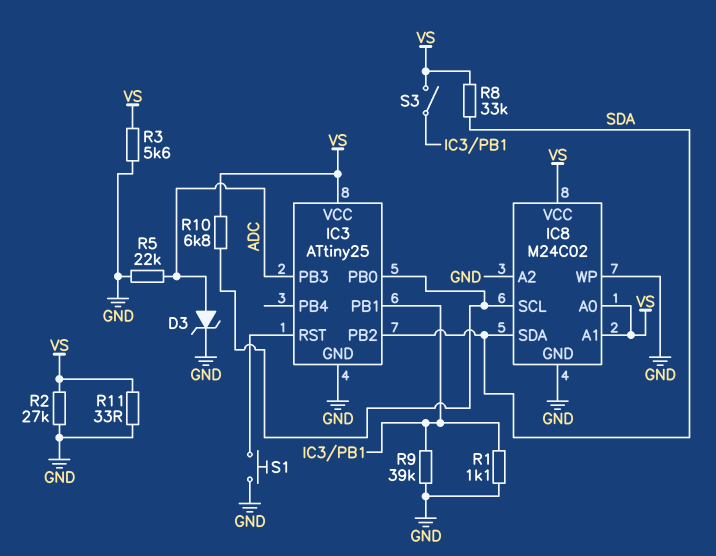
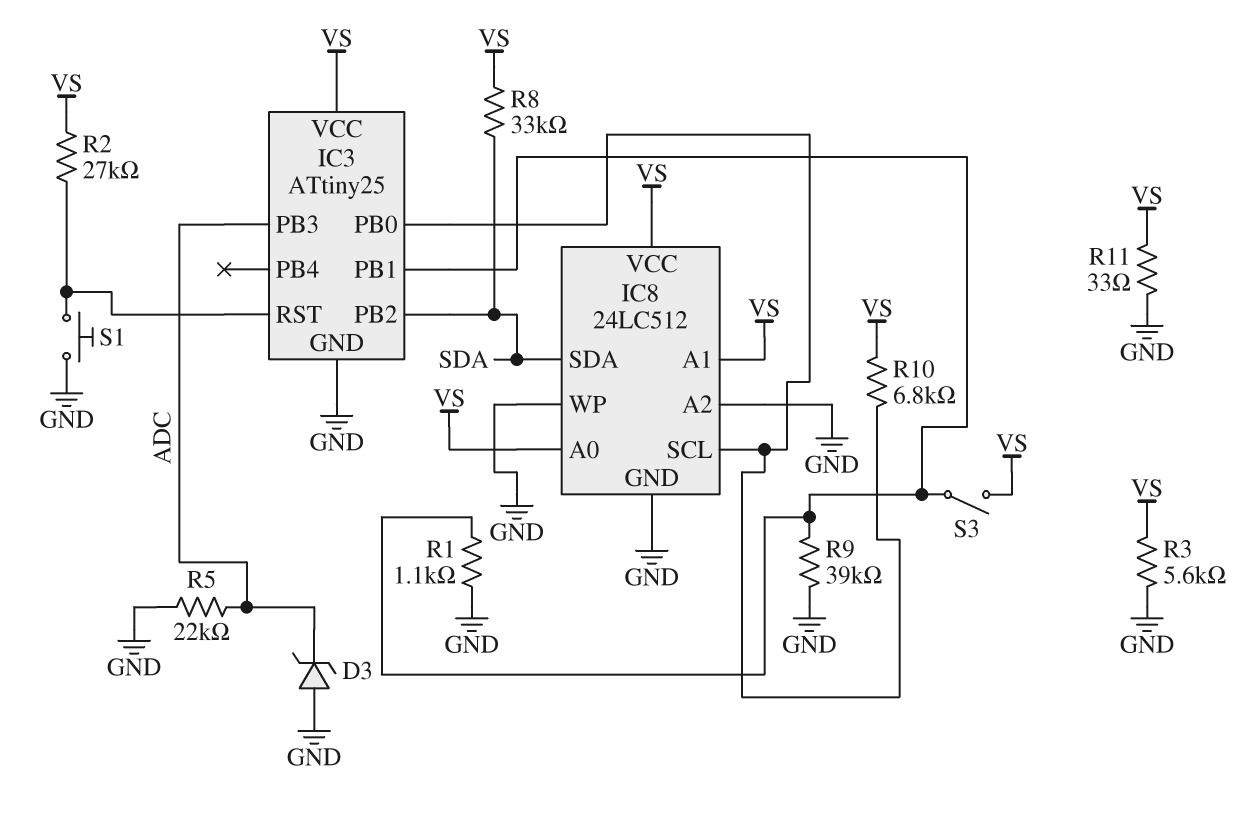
D3: zener (A ADC, K GND) -> zener (A GND, K ADC)
IC8: M24C02 -> 24LC512
R2: 27k (GND, VS) -> 27k (IC3/RST, VS)

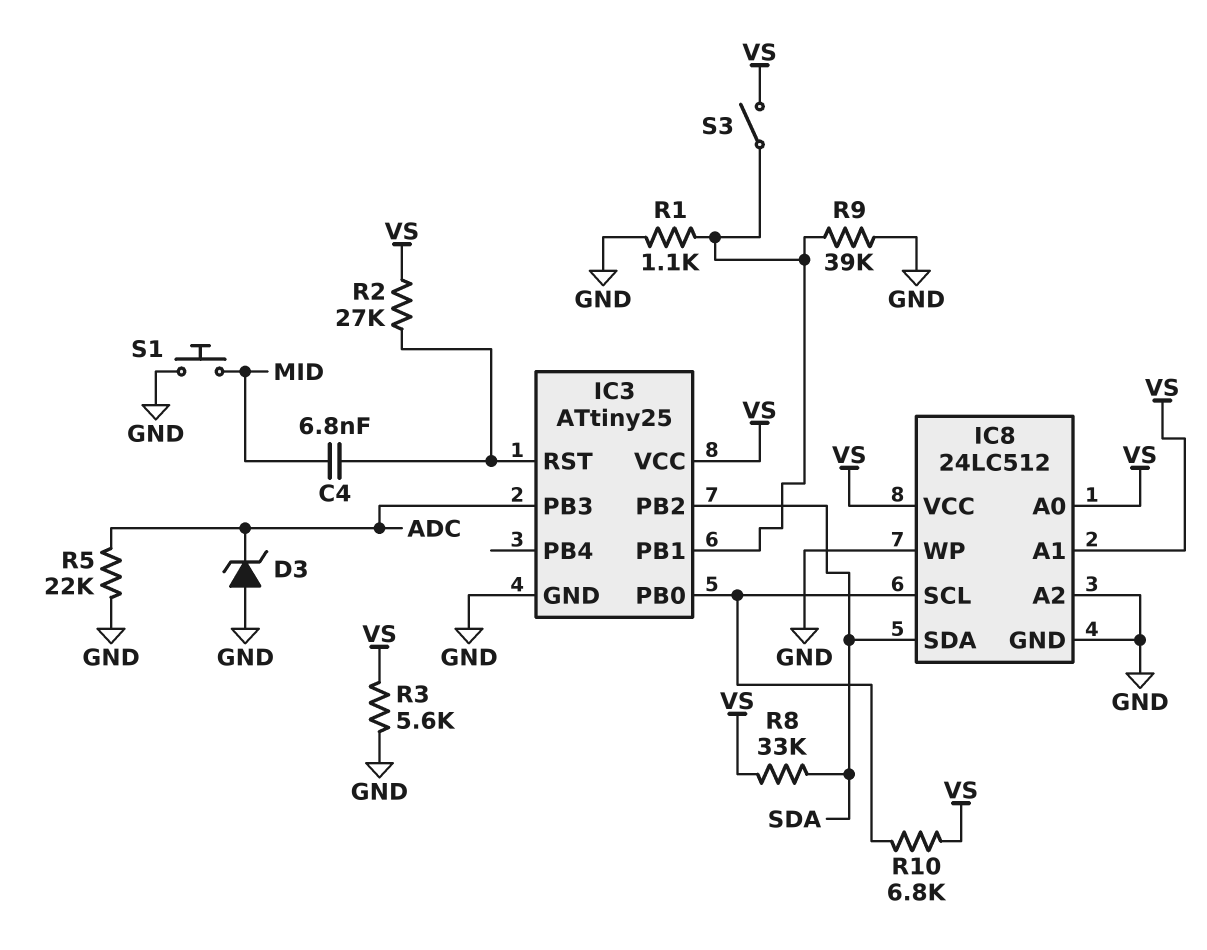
C4: none -> 6.8nF (IC3/RST, MID)
R11: 33 (GND, VS) -> none
S1: button (GND, IC3/RST) -> button (GND, MID)

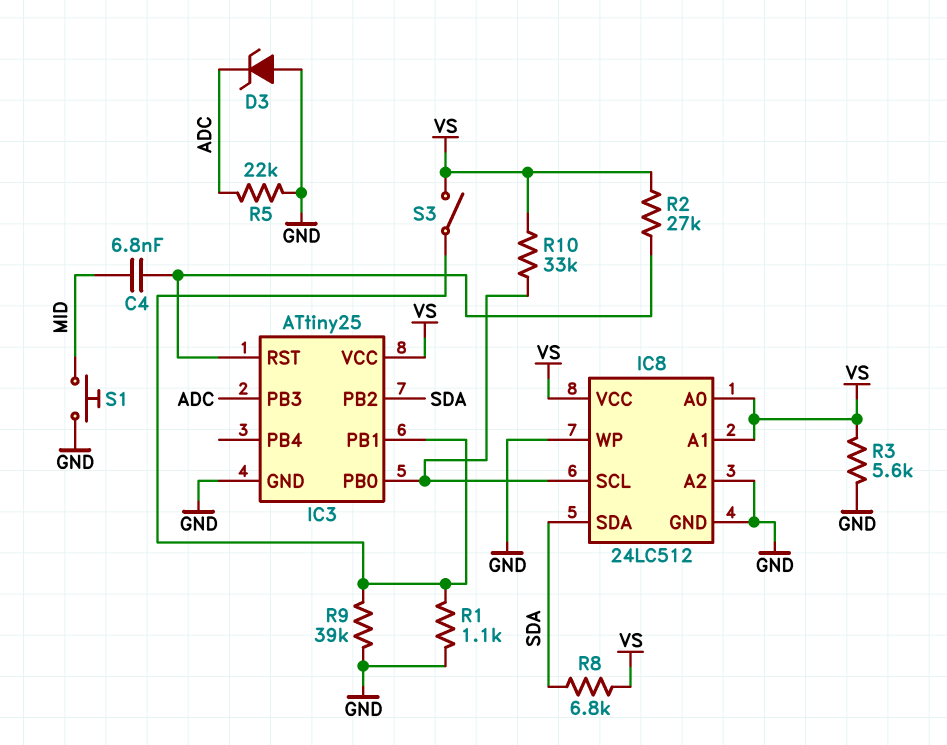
R8: 33k (SDA, VS) -> 6.8k (SDA, VS)
R10: 6.8k (IC3/PB0, VS) -> 33k (IC3/PB0, VS)

